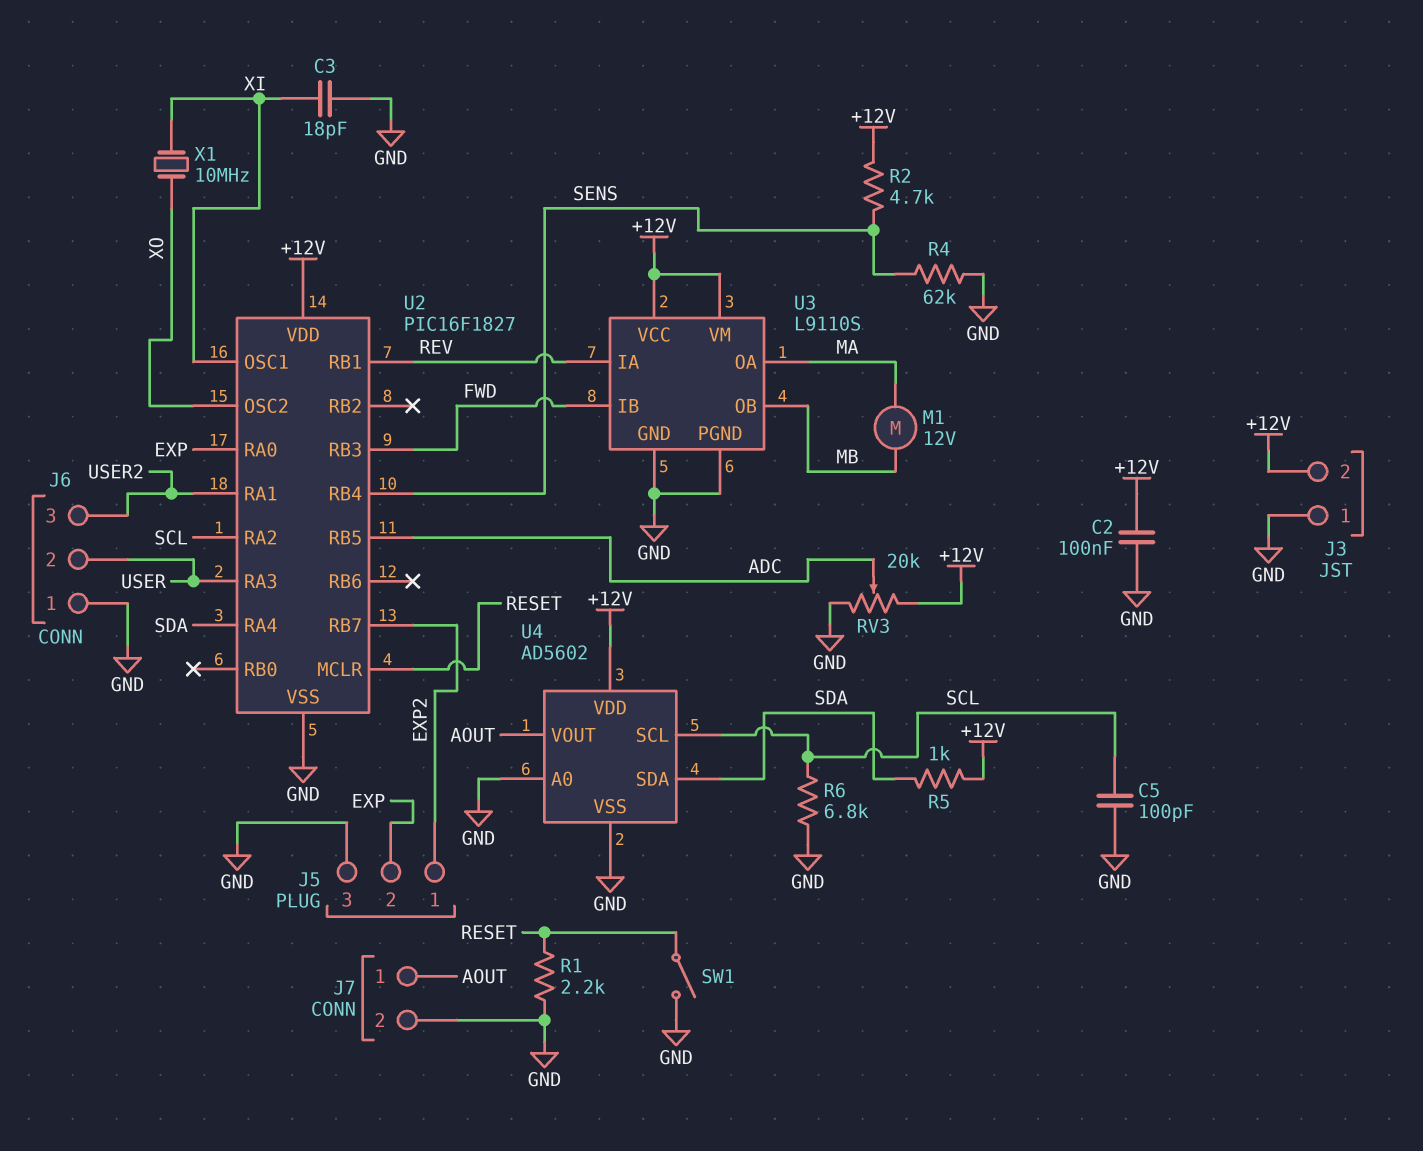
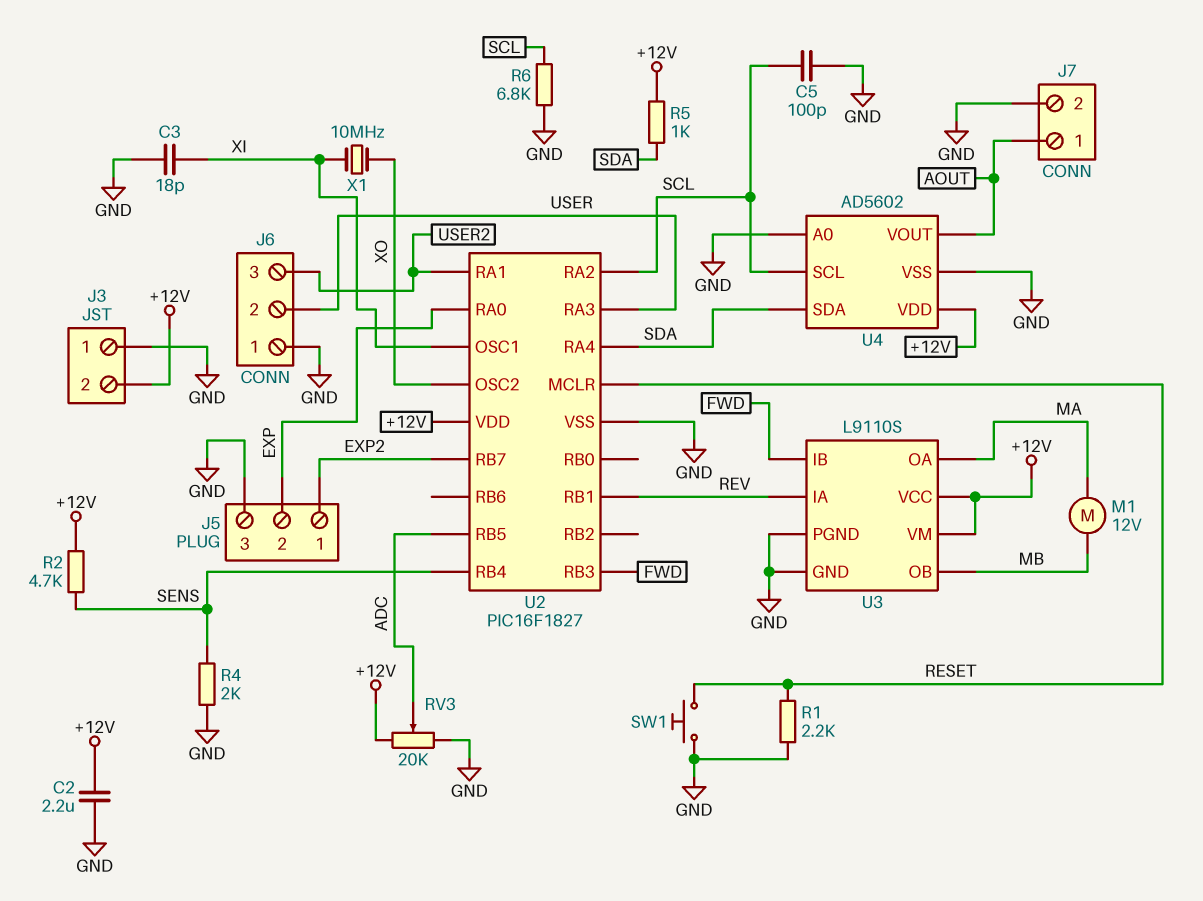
C2: 100nF (+12V, GND) -> 2.2uF (+12V, GND)
R4: 62k (GND, SENS) -> 2k (GND, SENS)
SW1: switch (GND, RESET) -> button (GND, RESET)

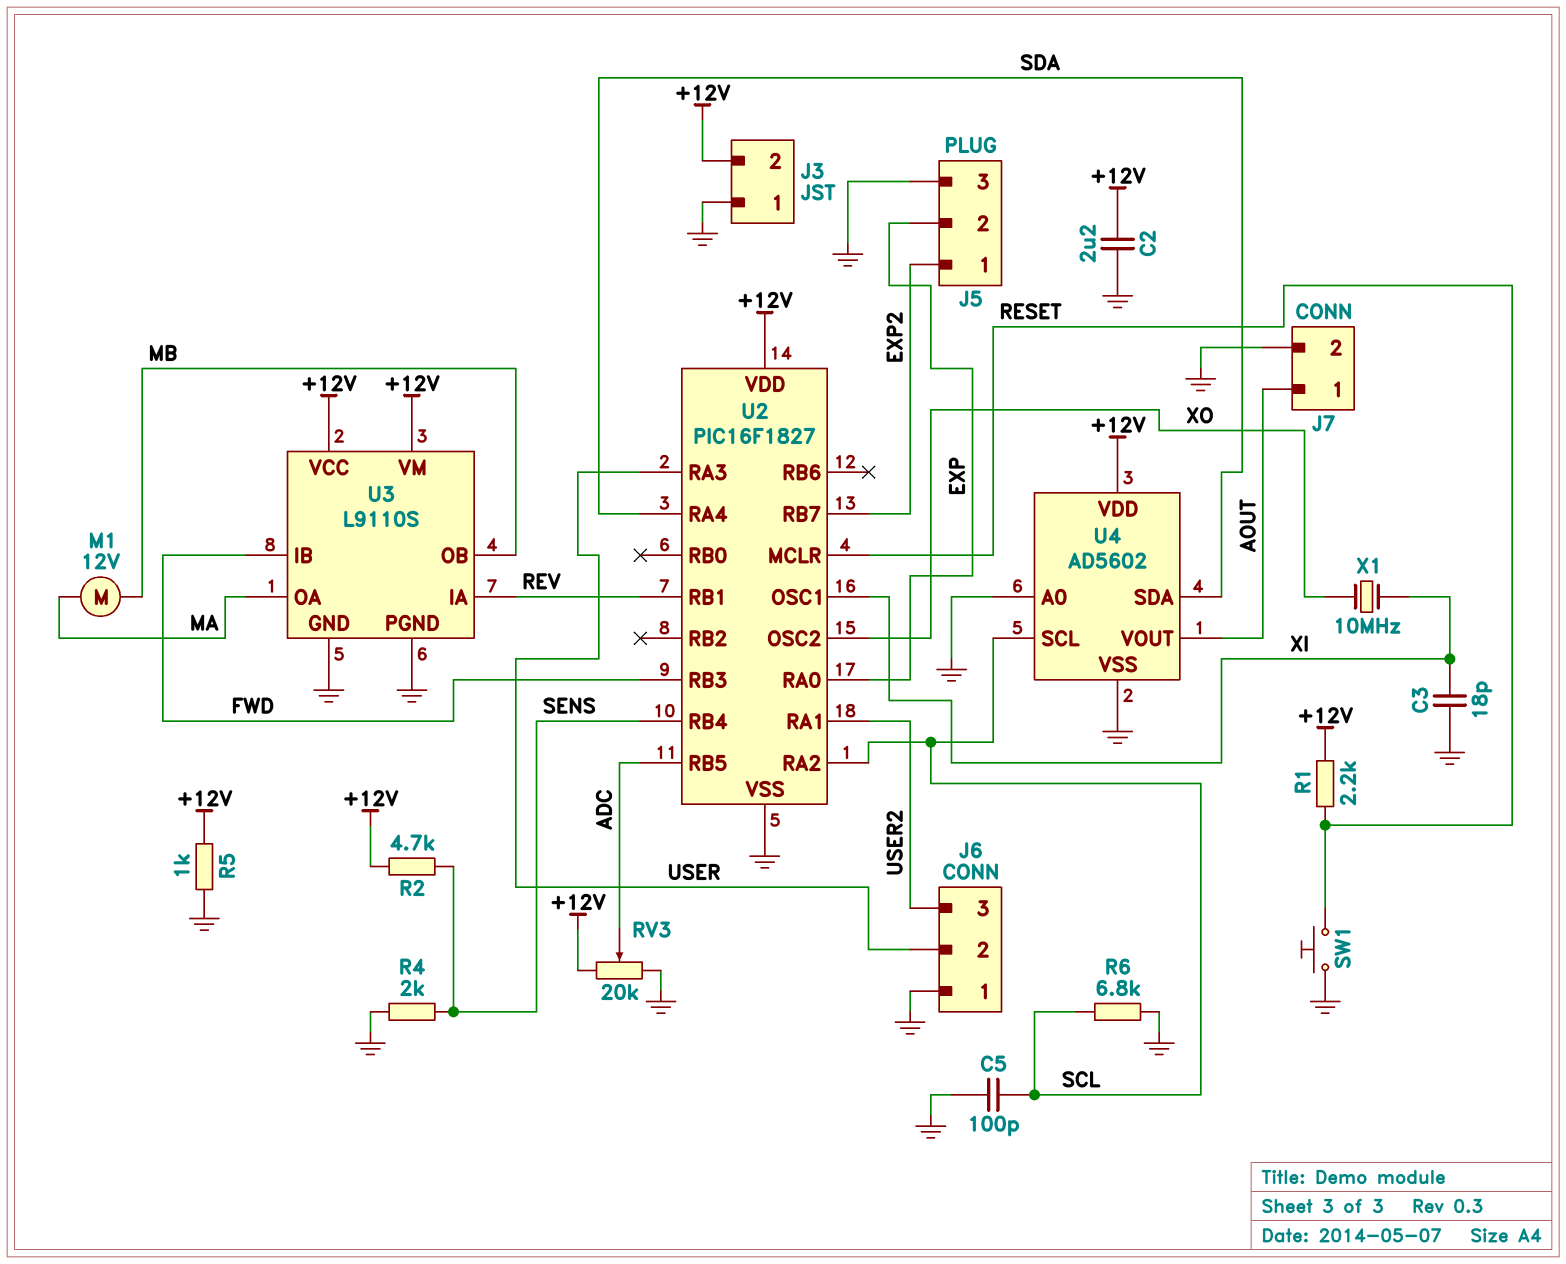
R1: 2.2k (GND, RESET) -> 2.2k (+12V, RESET)
R5: 1k (+12V, SDA) -> 1k (+12V, GND)

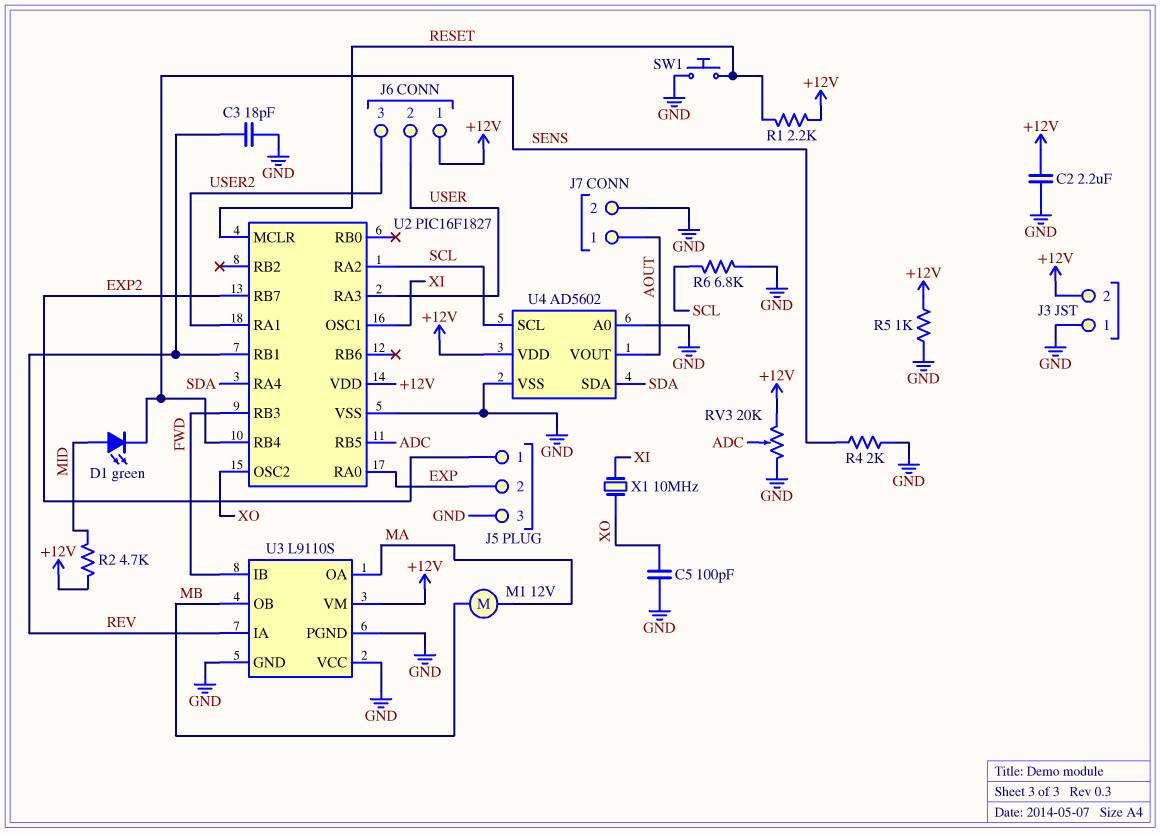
C3: 18pF (GND, XI) -> 18pF (GND, REV)
C5: 100pF (GND, SCL) -> 100pF (GND, XO)
D1: none -> LED green (A MID, K SENS)
J6 pin 1: GND -> +12V
R2: 4.7k (+12V, SENS) -> 4.7k (+12V, MID)
U3 pin VCC: +12V -> GND

